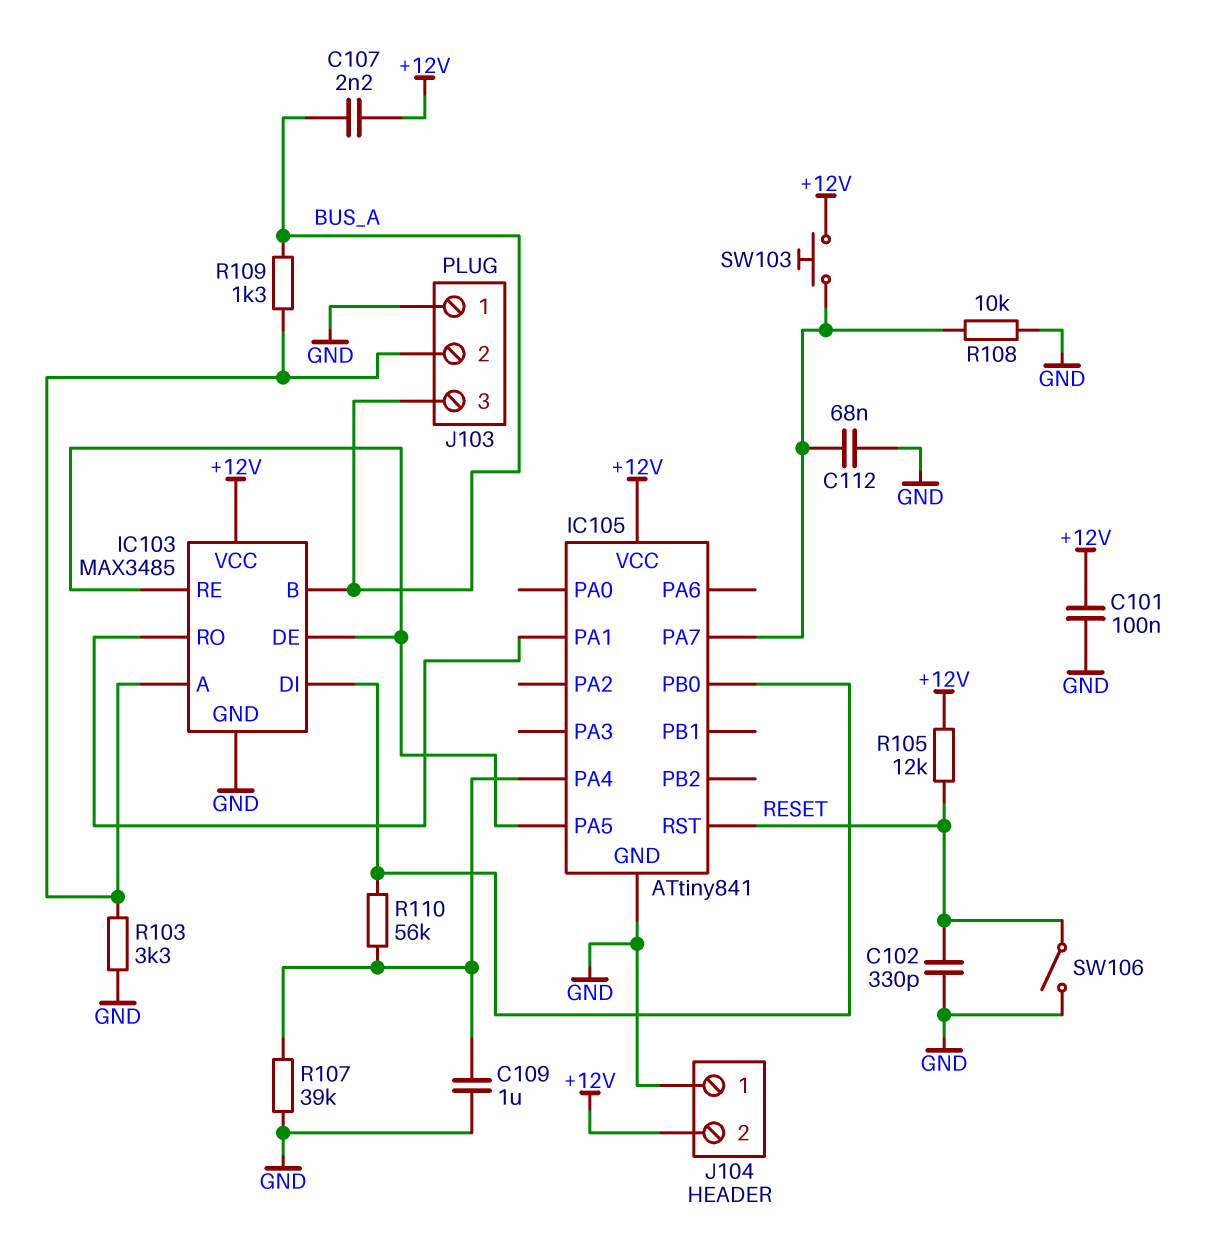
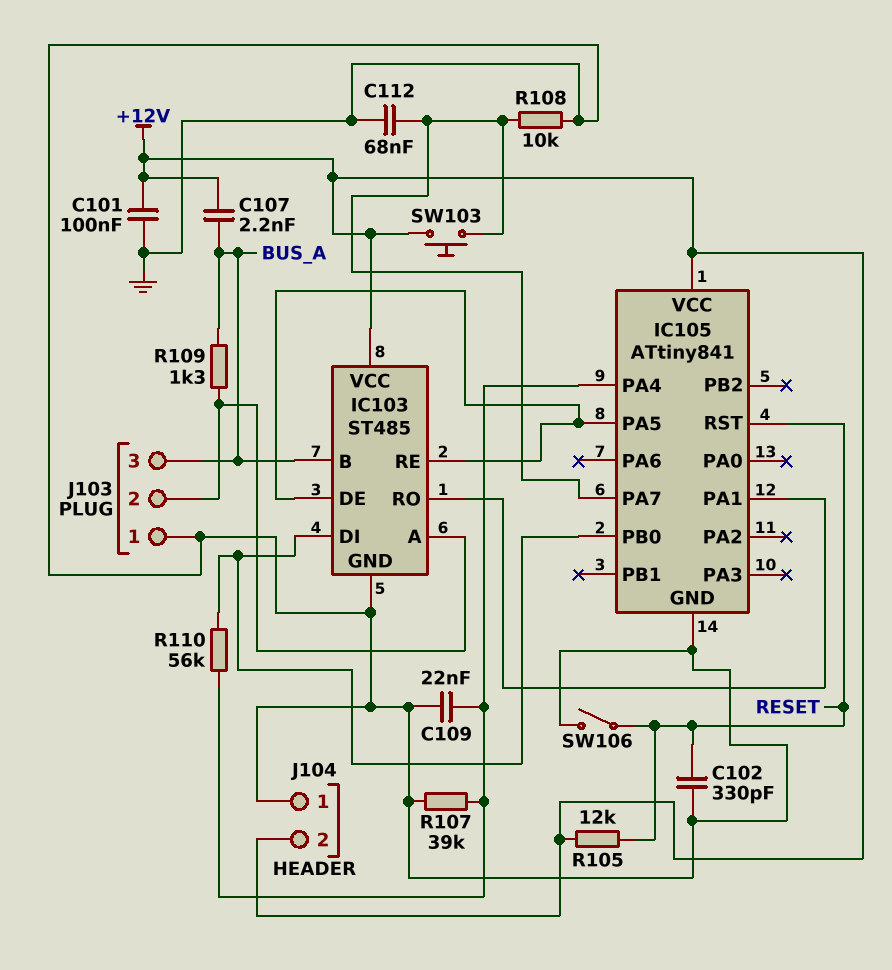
C109: 1uF (GND, IC105/PA4) -> 22nF (GND, IC105/PA4)
IC103: MAX3485 -> ST485
R103: 3.3k (GND, IC103/A) -> none

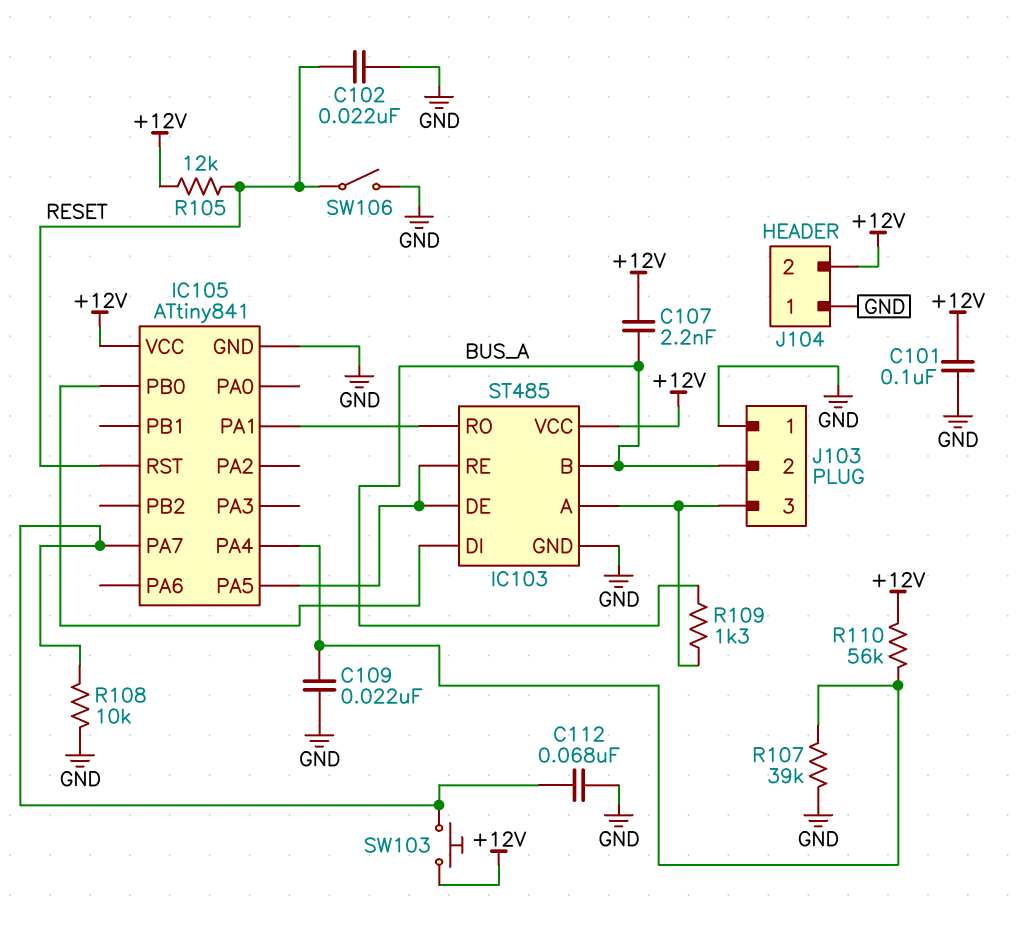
C102: 330pF (GND, RESET) -> 22nF (GND, RESET)
J103 pin 2: IC103/A -> BUS_A
J103 pin 3: BUS_A -> IC103/A
R110: 56k (IC103/DI, IC105/PA4) -> 56k (+12V, IC105/PA4)

